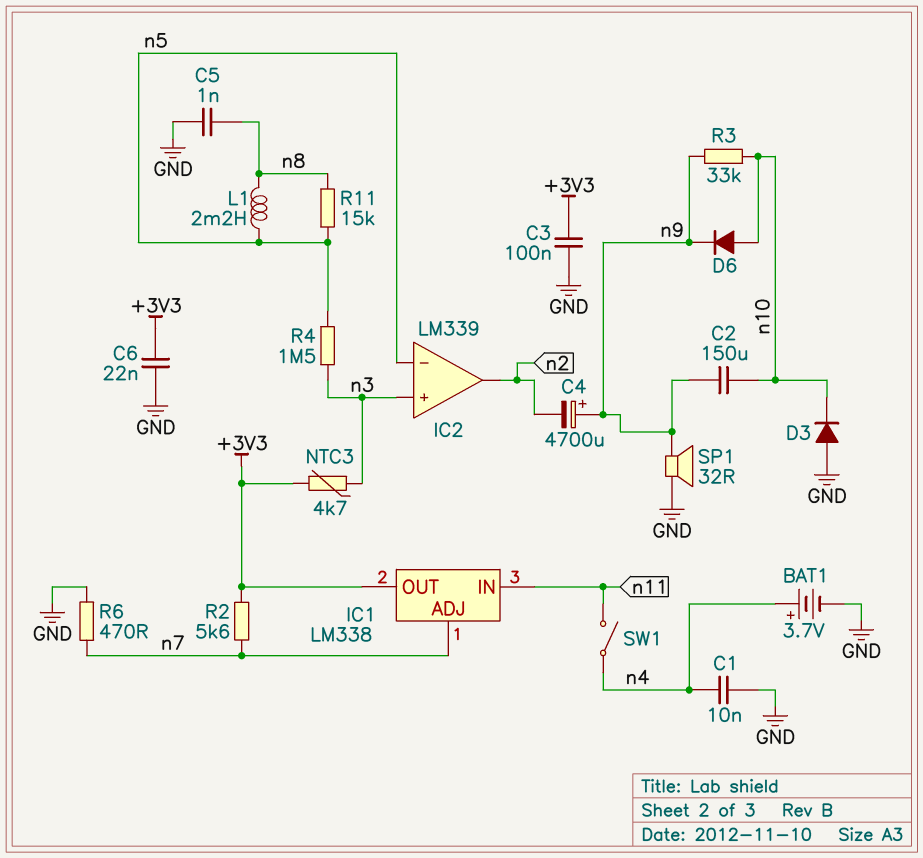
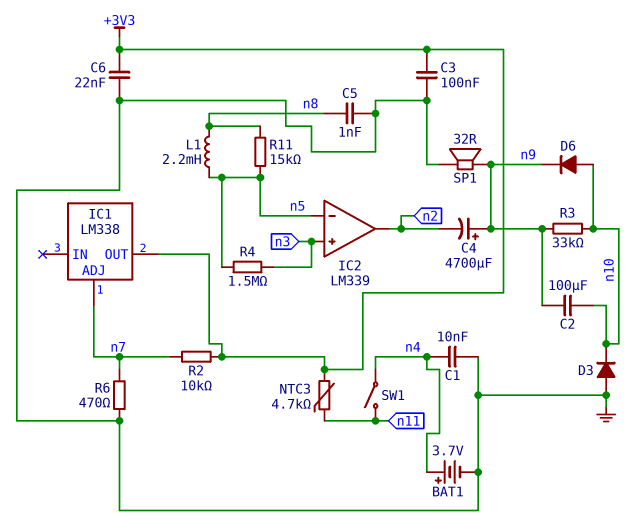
C2: 150uF (n9, n10) -> 100uF (n9, n10)
IC1 pin IN: n11 -> none
NTC3: 4.7k (+3V3, n3) -> 4.7k (+3V3, n11)
R2: 5.6k (+3V3, n7) -> 10k (+3V3, n7)

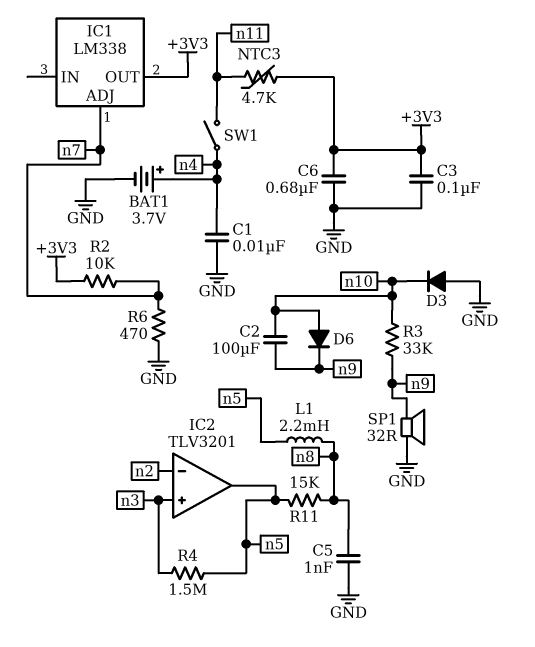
C4: 4700uF (plus n9, minus n2) -> none
C6: 22nF (+3V3, GND) -> 680nF (+3V3, GND)
IC2: LM339 -> TLV3201
IC2 pin in-: n5 -> n2
IC2 pin out: n2 -> n5

